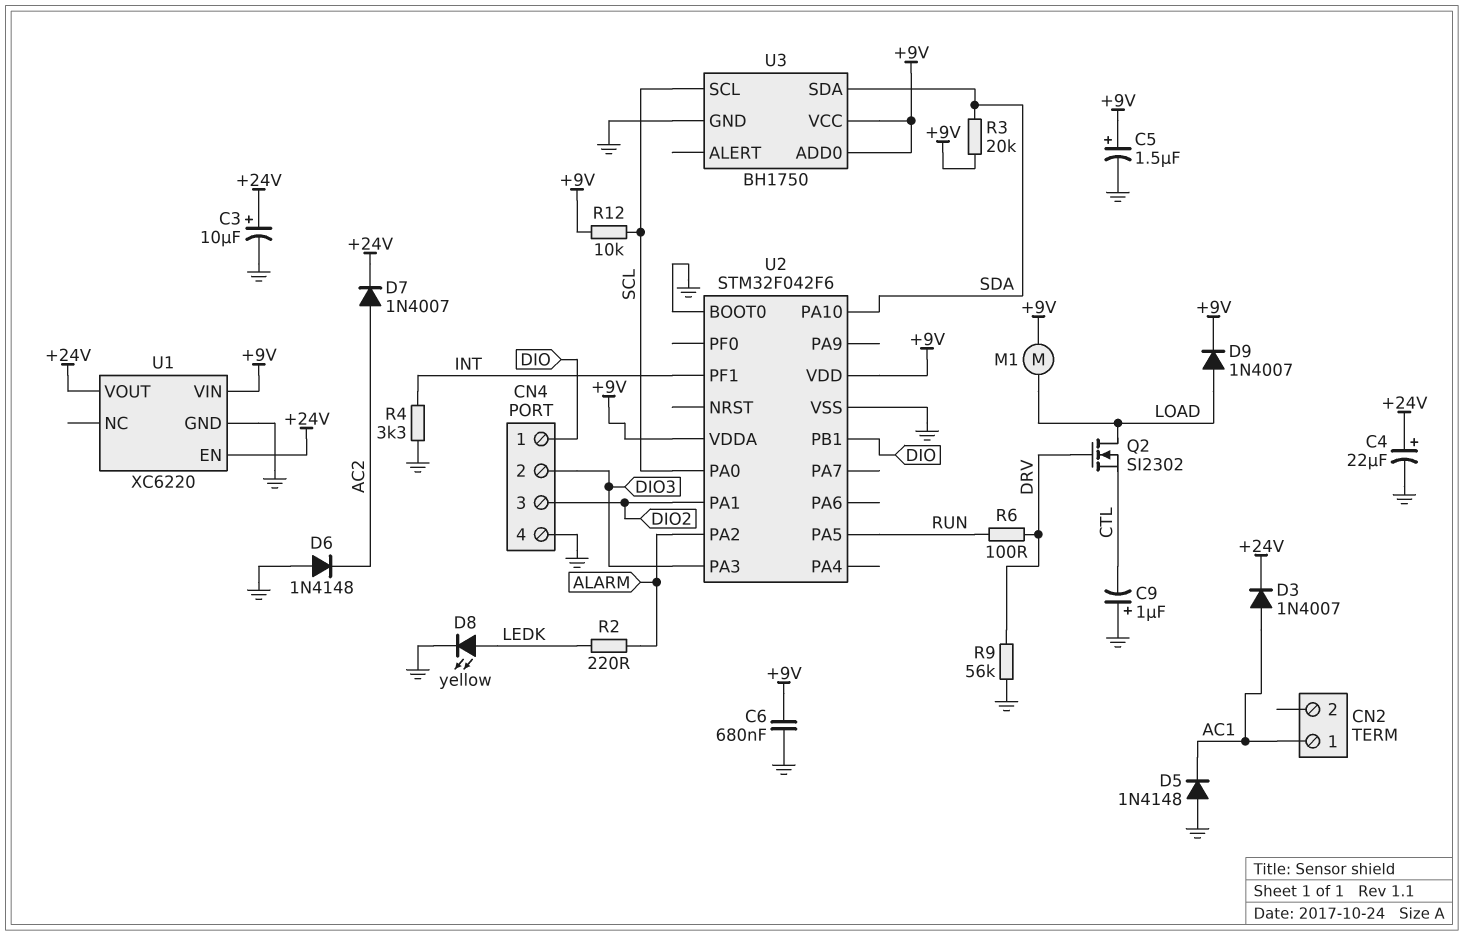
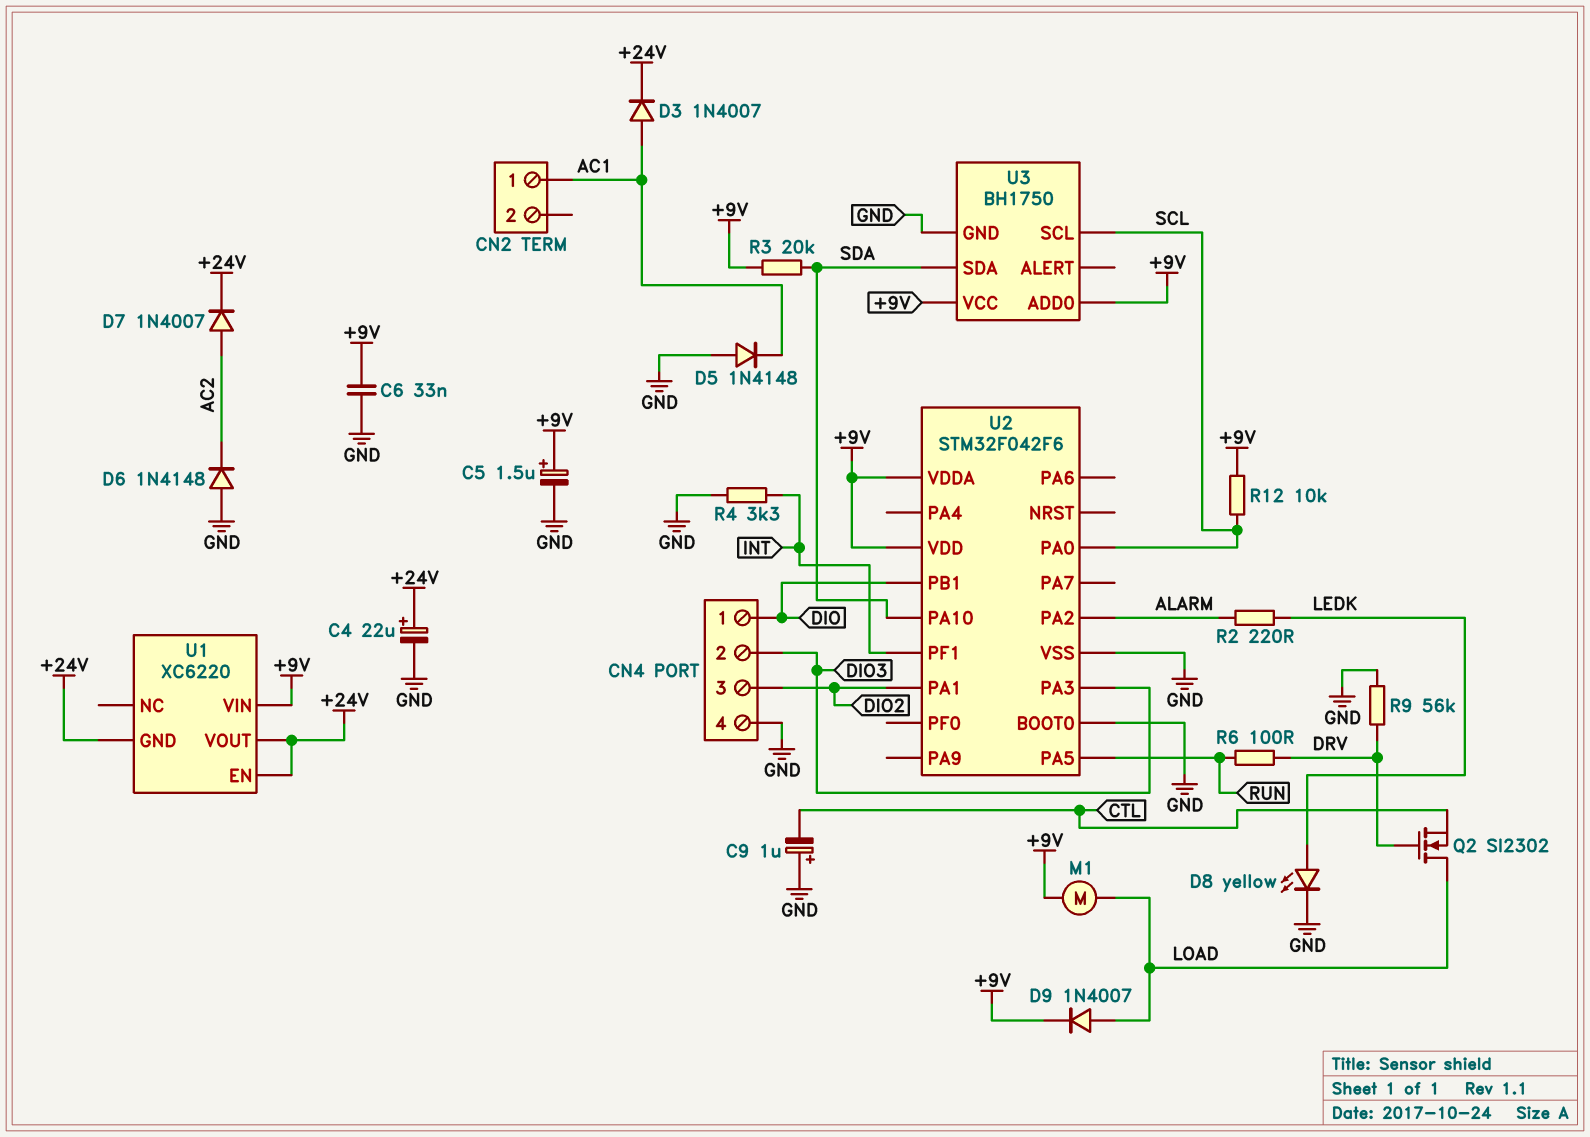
C3: 10uF (plus +24V, minus GND) -> none
C6: 680nF (+9V, GND) -> 33nF (+9V, GND)
U1 pin GND: GND -> +24V

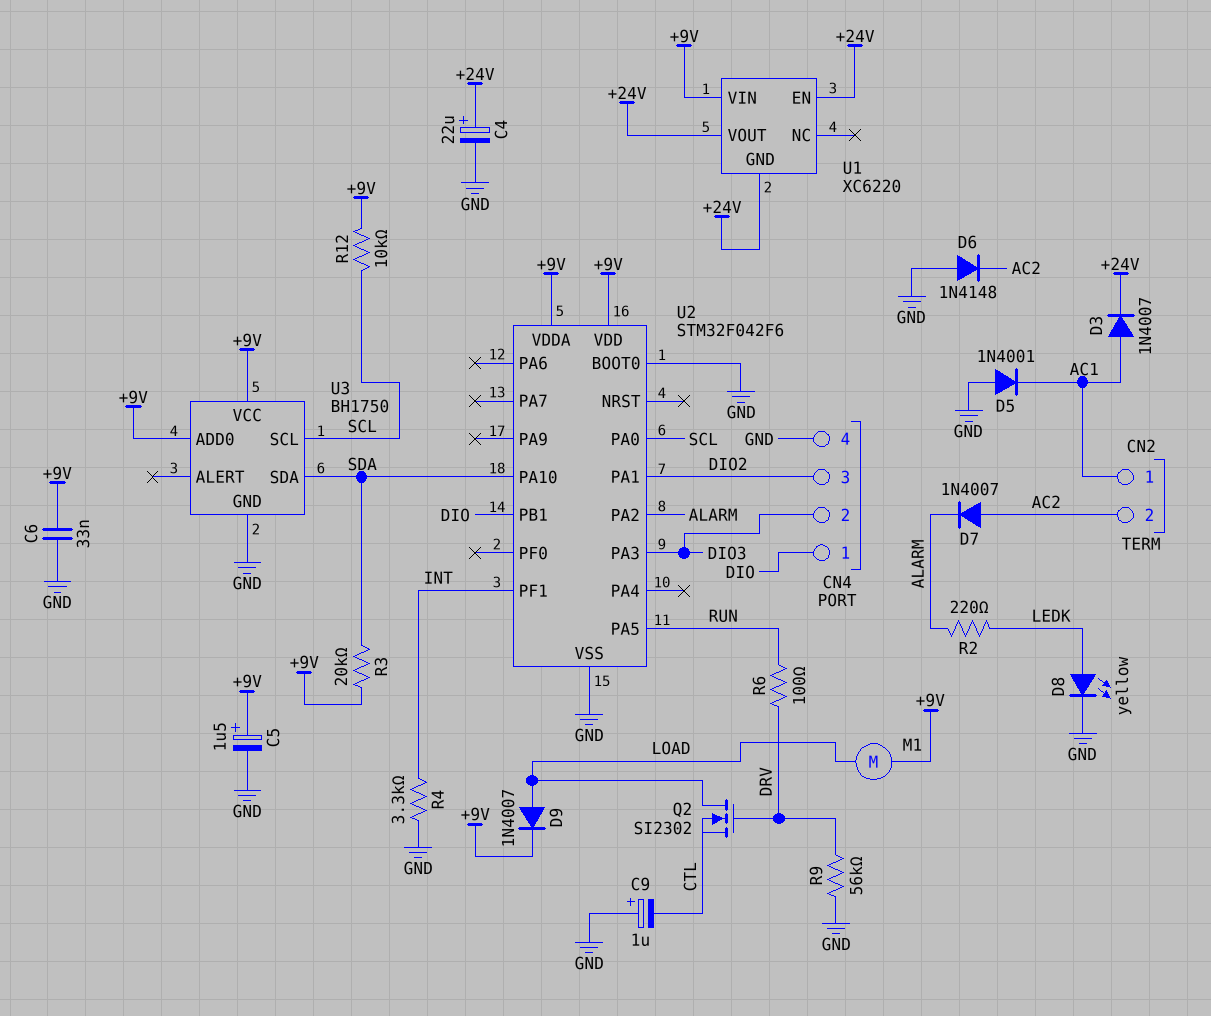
CN2 pin 2: none -> AC2
D5: diode 1N4148 (A GND, K AC1) -> diode 1N4001 (A GND, K AC1)
D7: diode 1N4007 (A AC2, K +24V) -> diode 1N4007 (A AC2, K ALARM)

